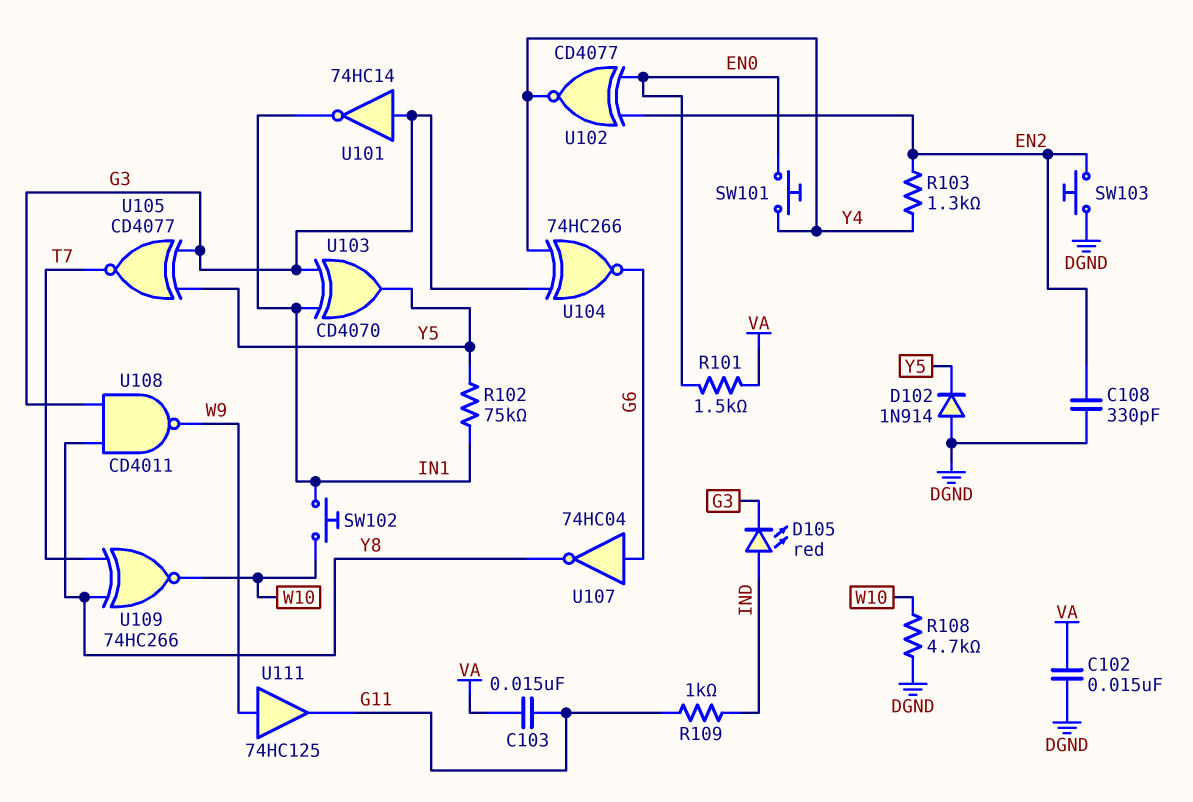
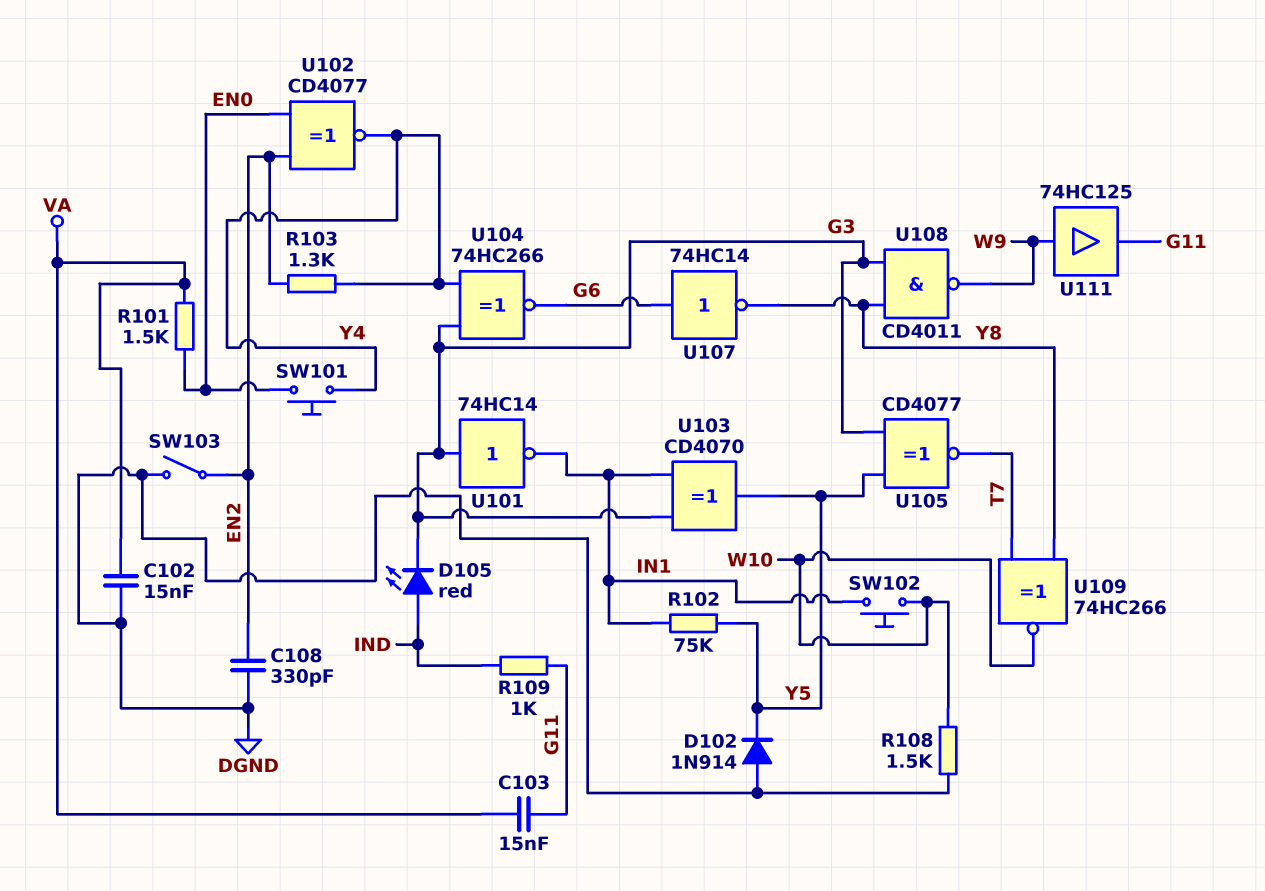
R108: 4.7k (DGND, W10) -> 1.5k (DGND, W10)
SW103: button (DGND, EN2) -> switch (DGND, EN2)
U107: NOT 74HC04 (in G6, out Y8) -> NOT 74HC14 (in G6, out Y8)

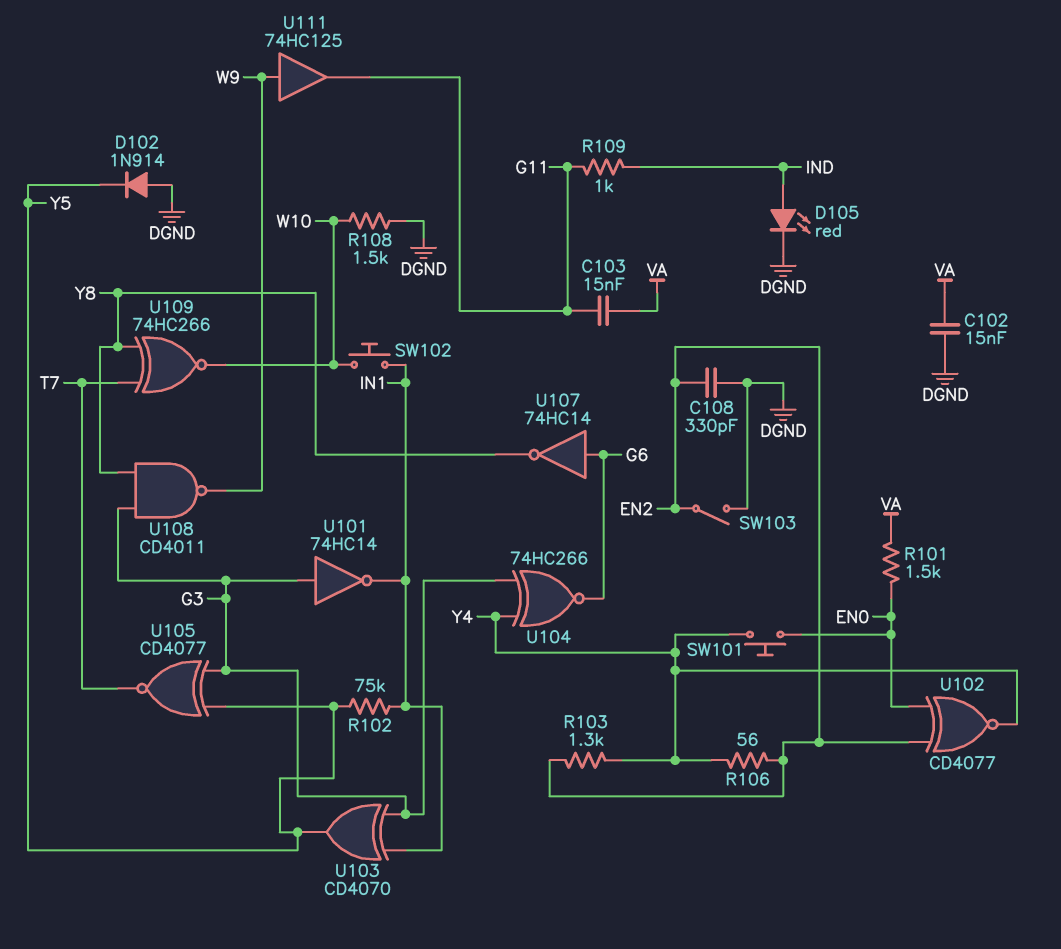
D105: LED red (A IND, K G3) -> LED red (A IND, K DGND)
R106: none -> 56 (EN2, Y4)

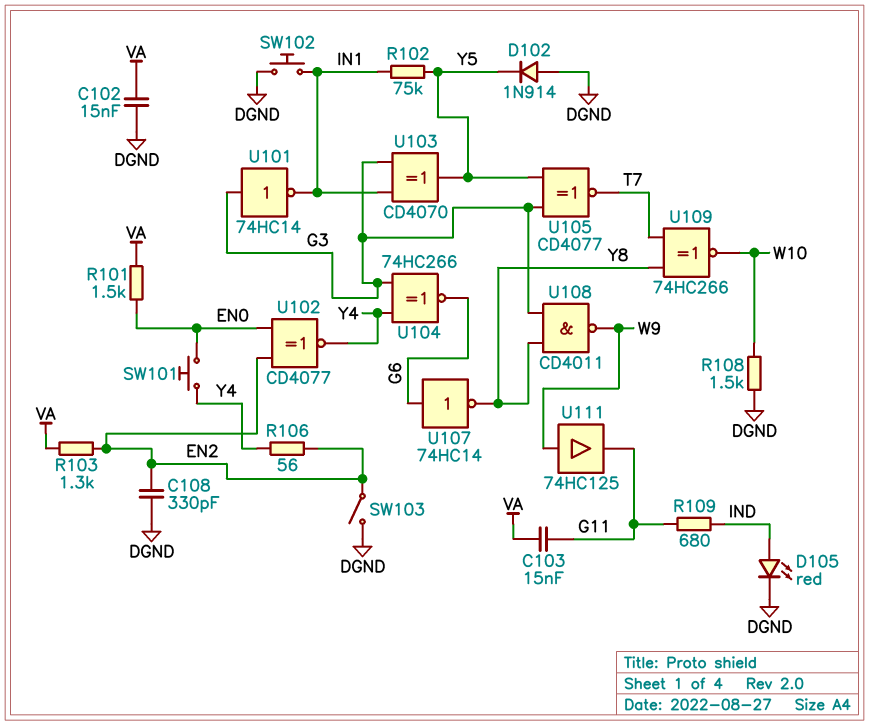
R103: 1.3k (EN2, Y4) -> 1.3k (EN2, VA)
R109: 1k (G11, IND) -> 680 (G11, IND)
SW102: button (IN1, W10) -> button (DGND, IN1)

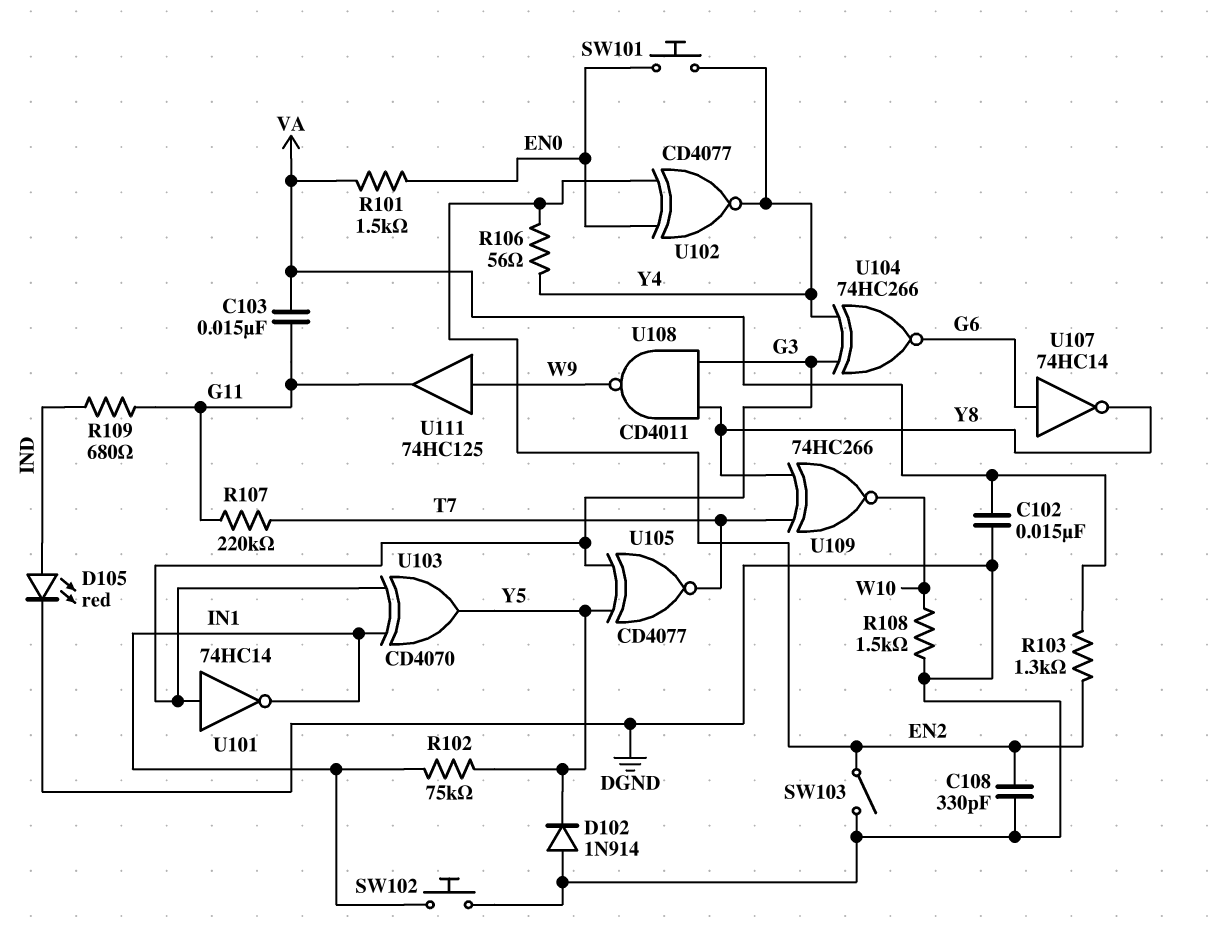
R107: none -> 220k (G11, T7)

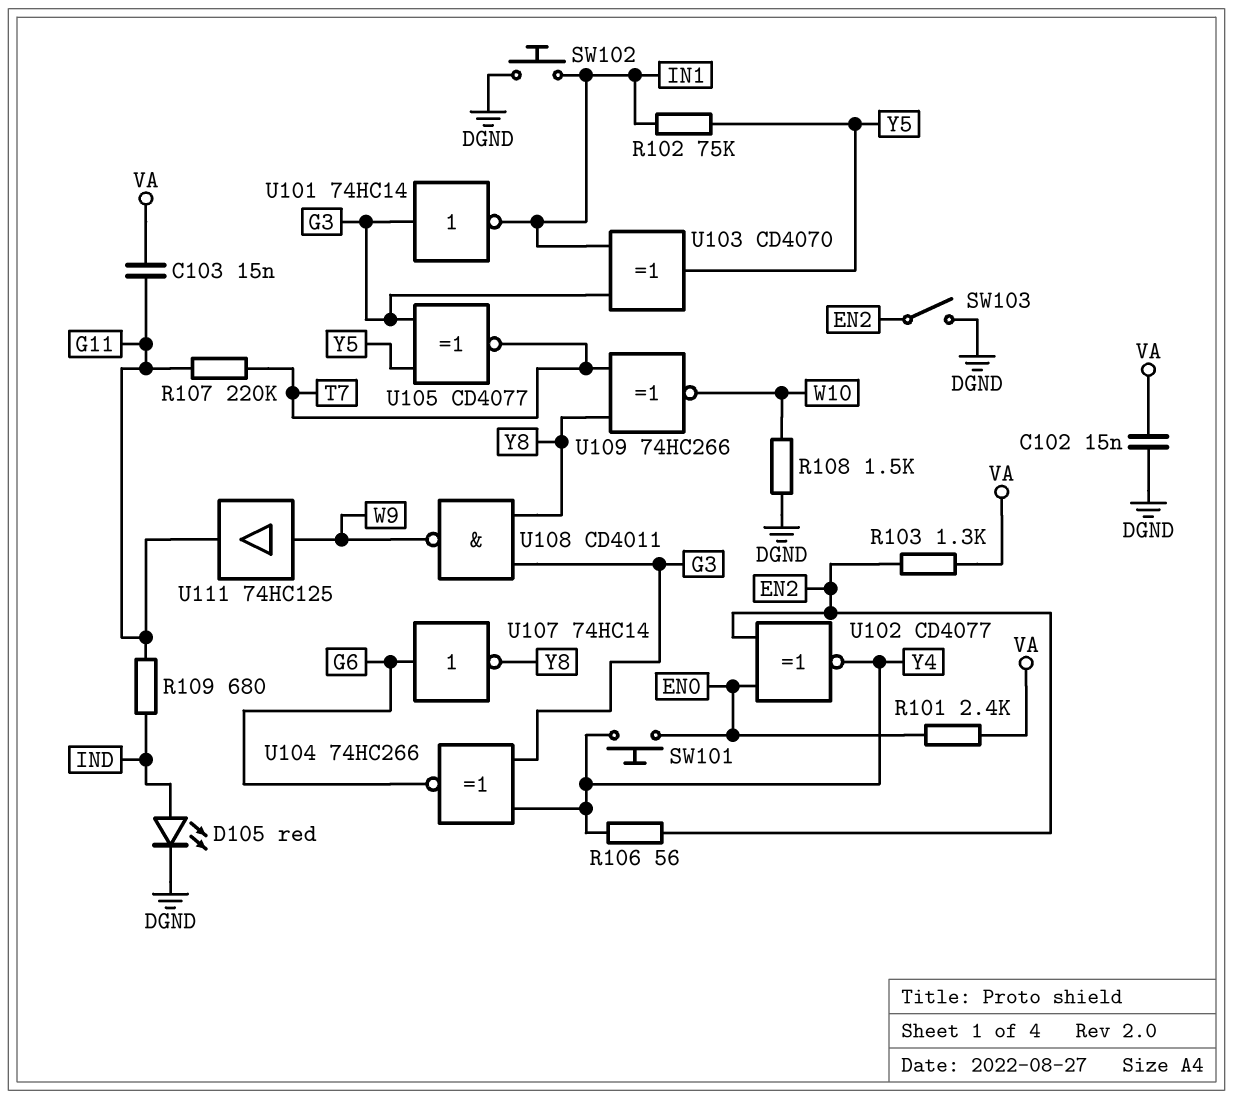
C108: 330pF (DGND, EN2) -> none
D102: diode 1N914 (A DGND, K Y5) -> none
R101: 1.5k (EN0, VA) -> 2.4k (EN0, VA)

